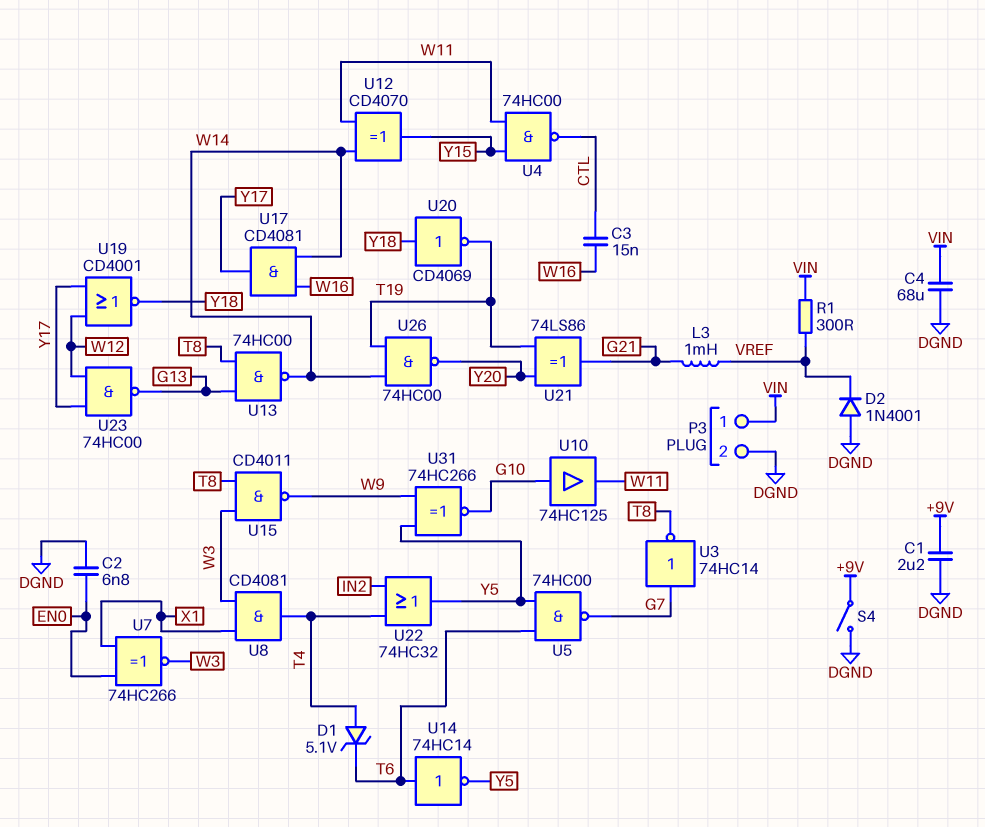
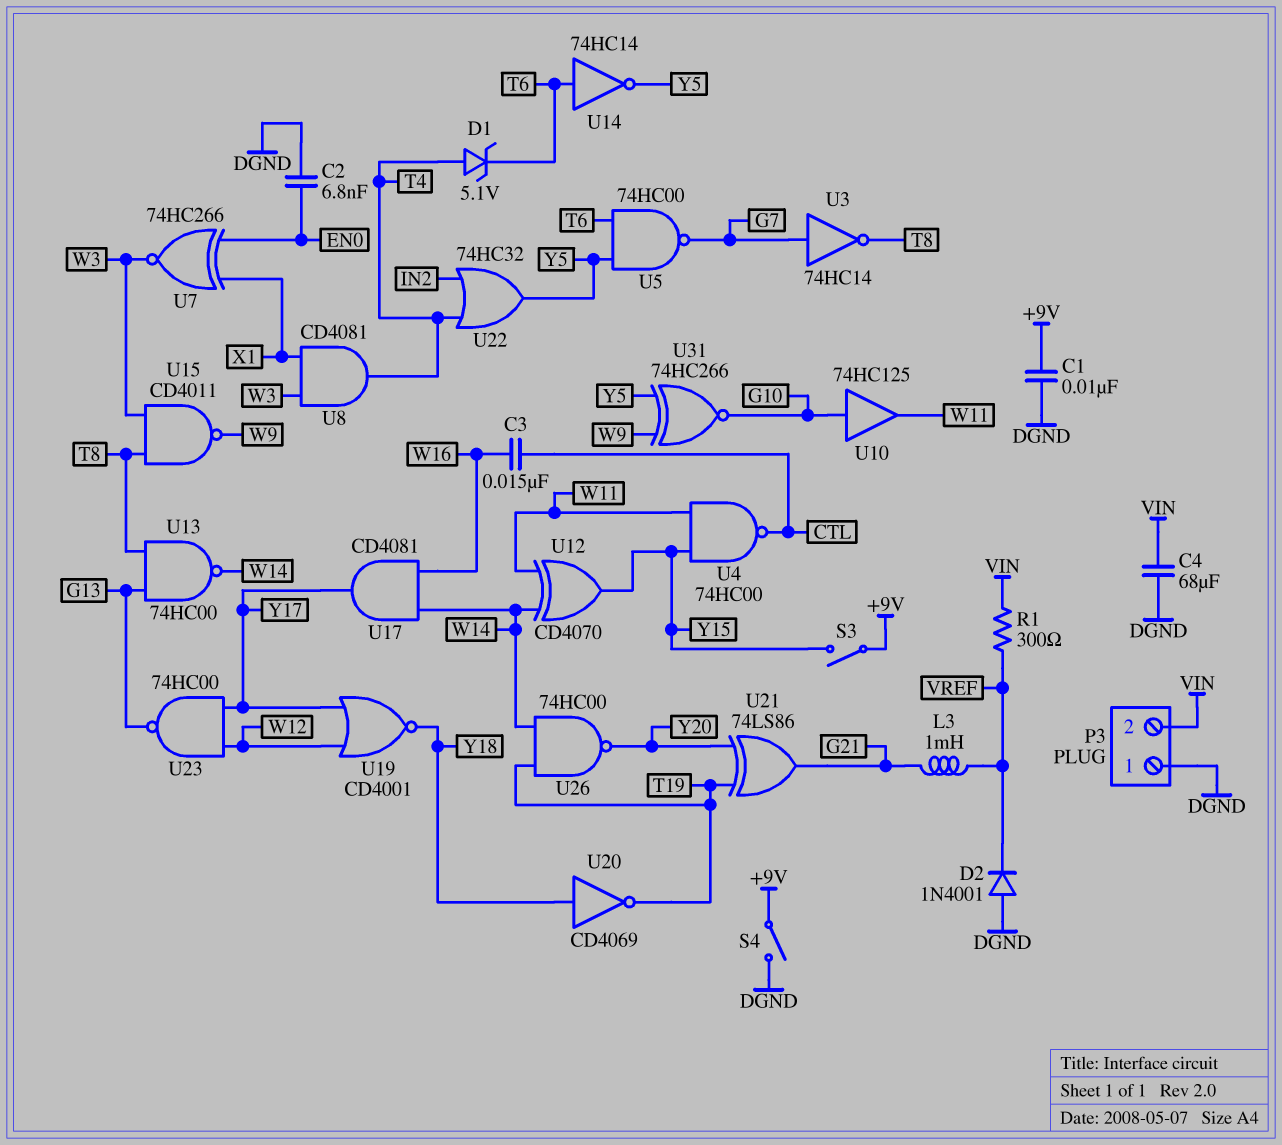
C1: 2.2uF (+9V, DGND) -> 10nF (+9V, DGND)
P3 pin 1: VIN -> DGND
P3 pin 2: DGND -> VIN
S3: none -> switch (+9V, Y15)

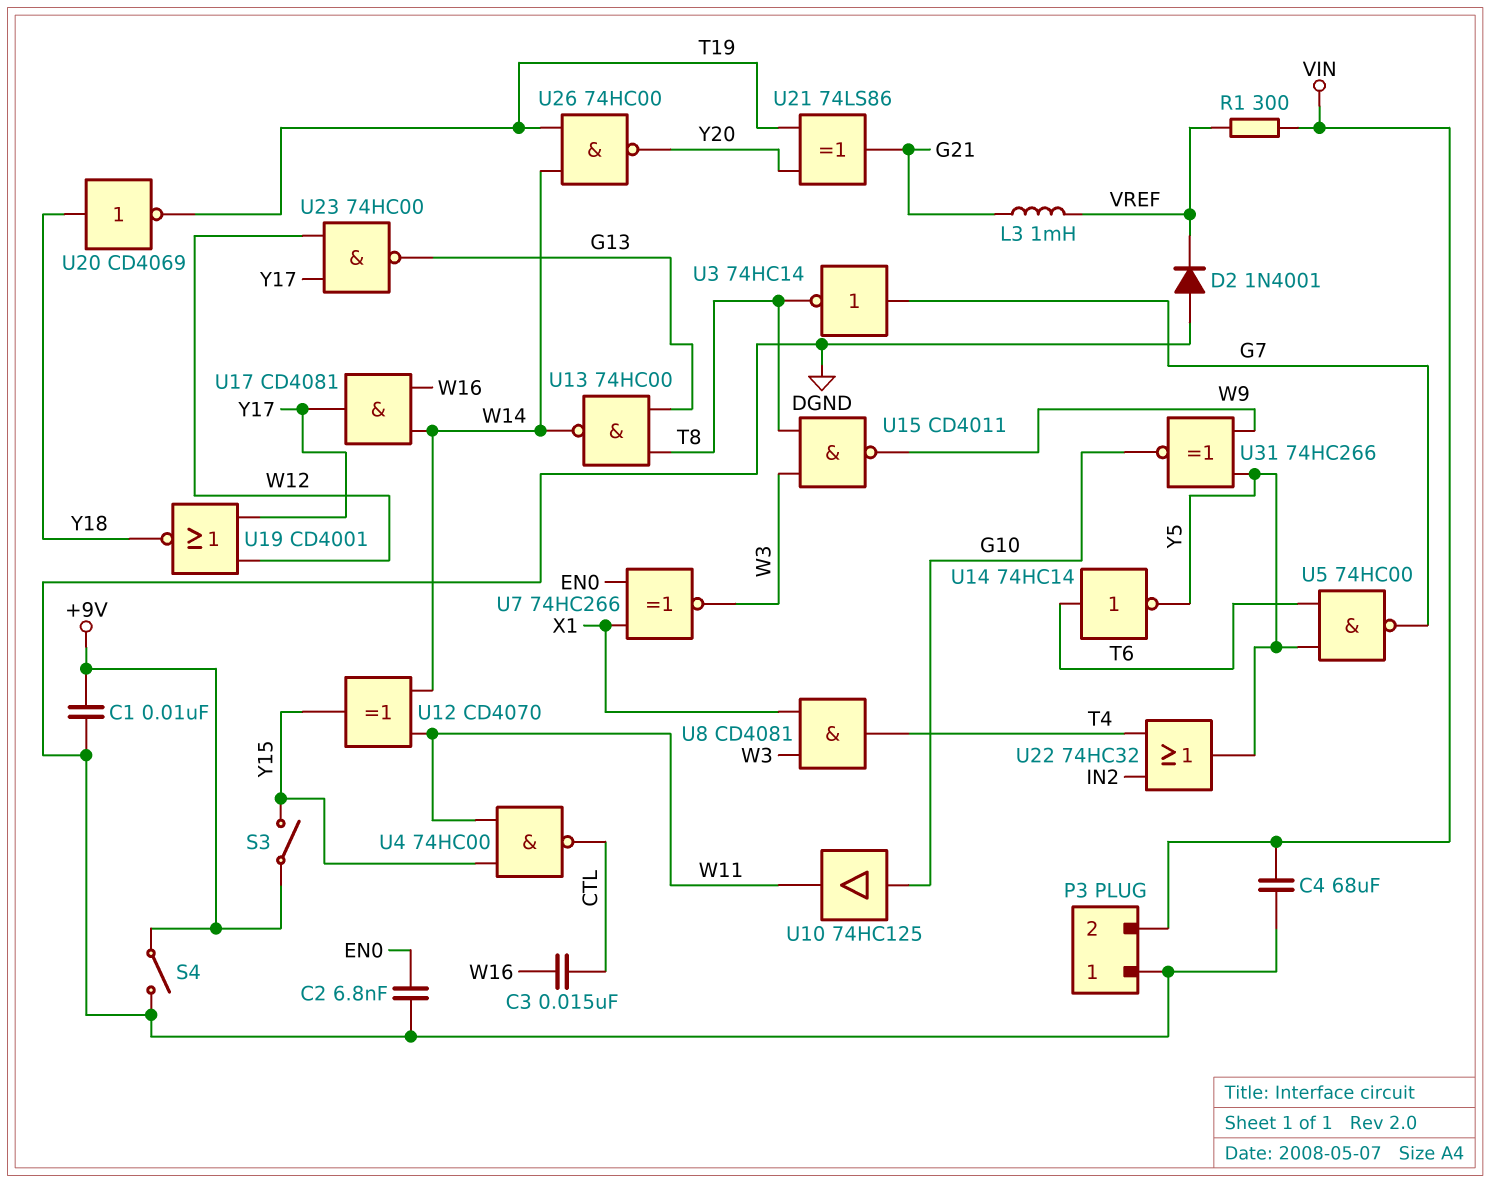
D1: zener 5.1V (A T4, K T6) -> none

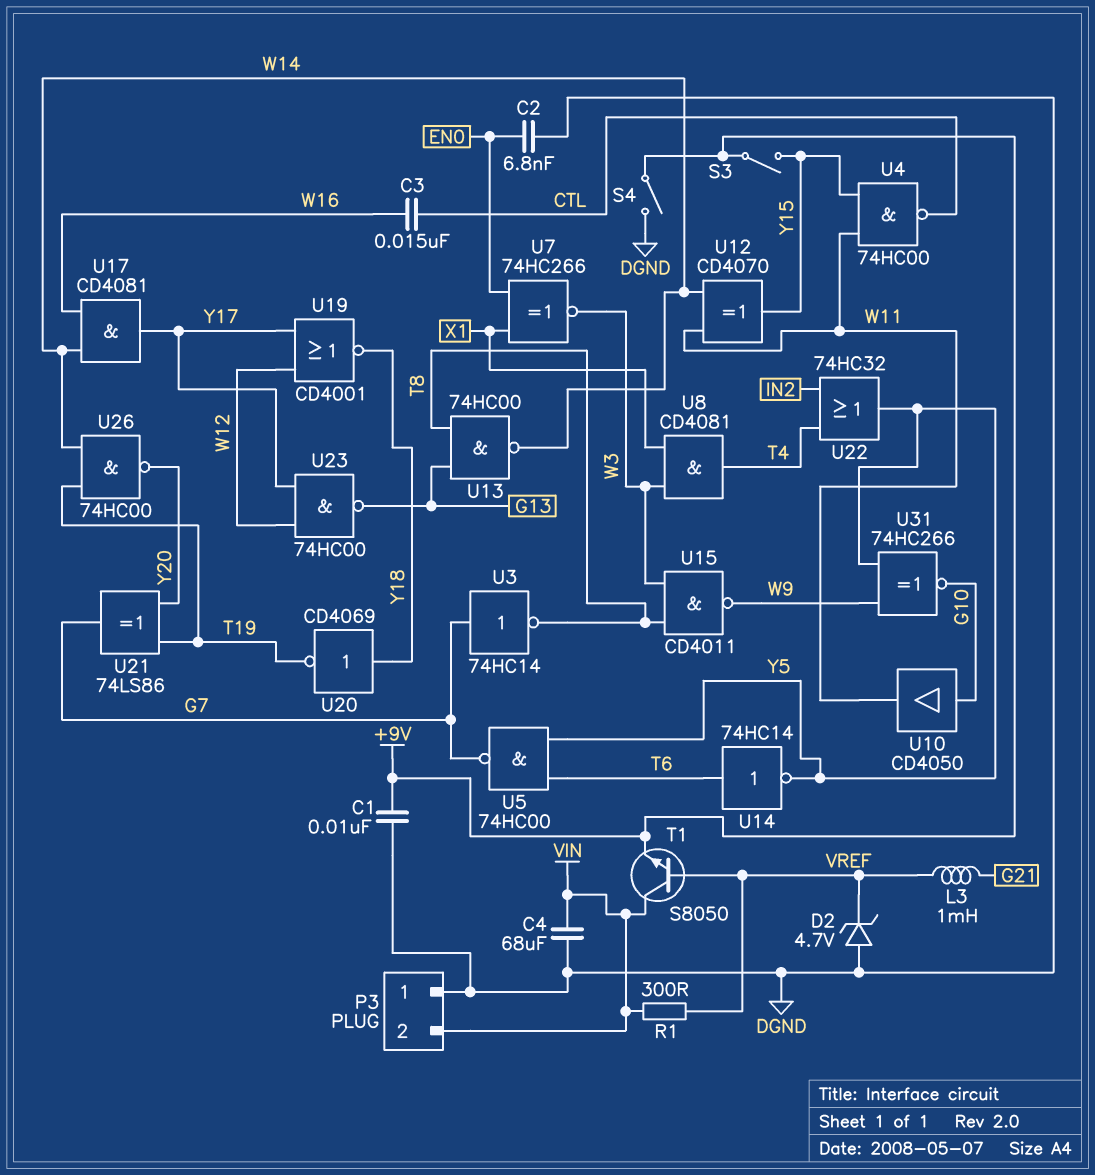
D2: diode 1N4001 (A DGND, K VREF) -> zener 4.7V (A DGND, K VREF)
T1: none -> NPN S8050 (B VREF, C VIN, E +9V)
U10: buffer 74HC125 (in G10, out W11) -> buffer CD4050 (in G10, out W11)
U21: XOR 74LS86 (in T19, in Y20, out G21) -> XOR 74LS86 (in T19, in Y20, out G7)

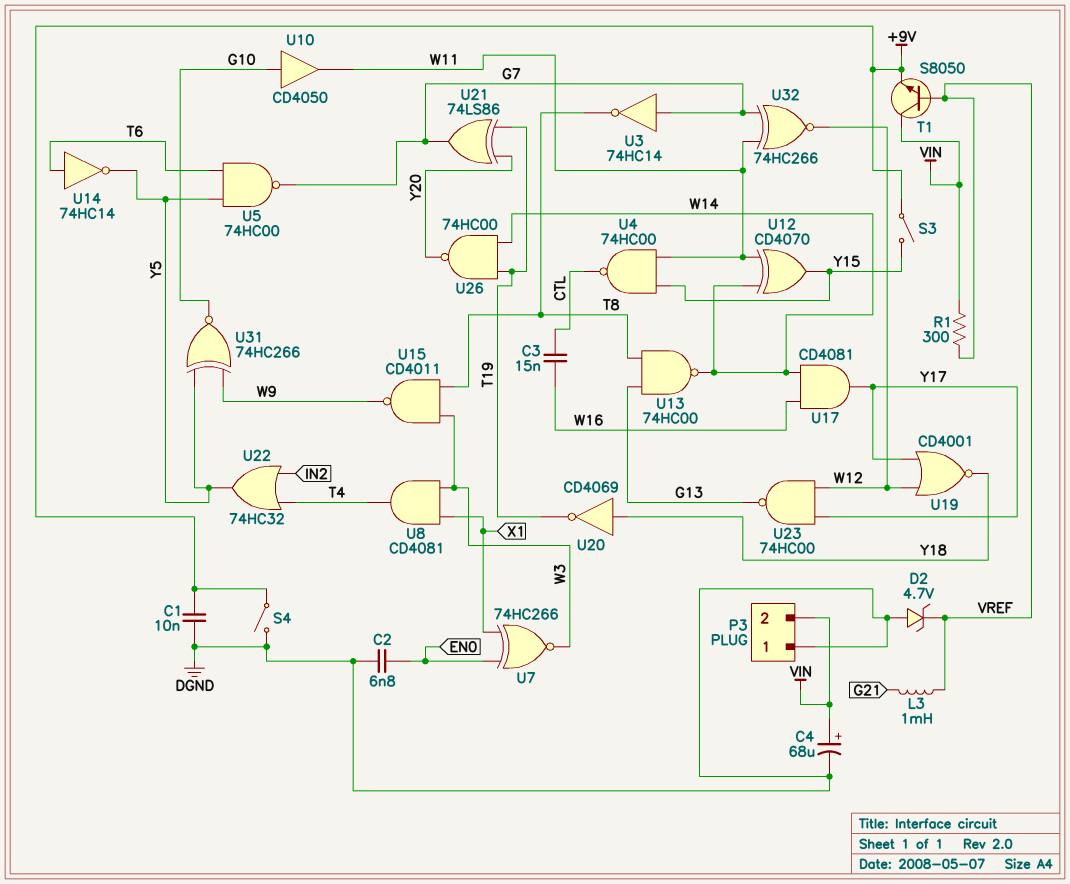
C4: 68uF (DGND, VIN) -> 68uF (plus VIN, minus DGND)
U32: none -> XNOR 74HC266 (in G7, in W11, out W12)

